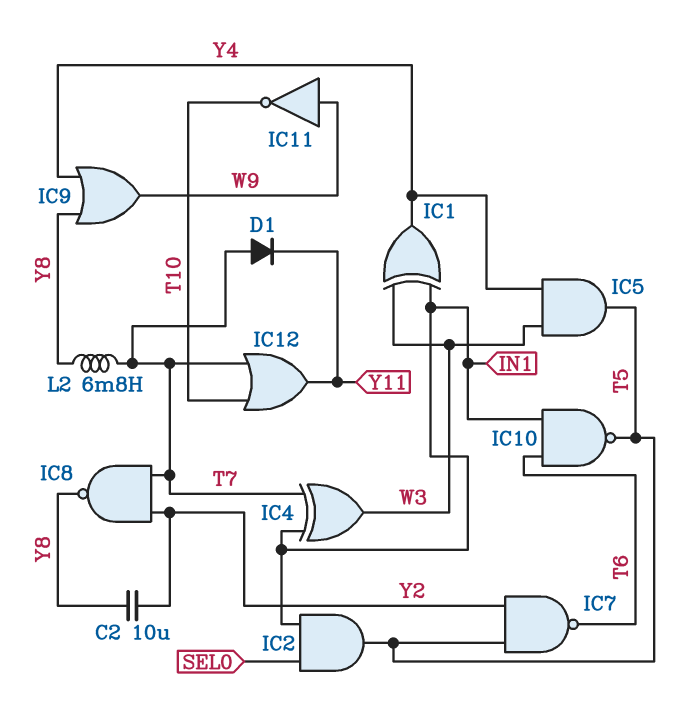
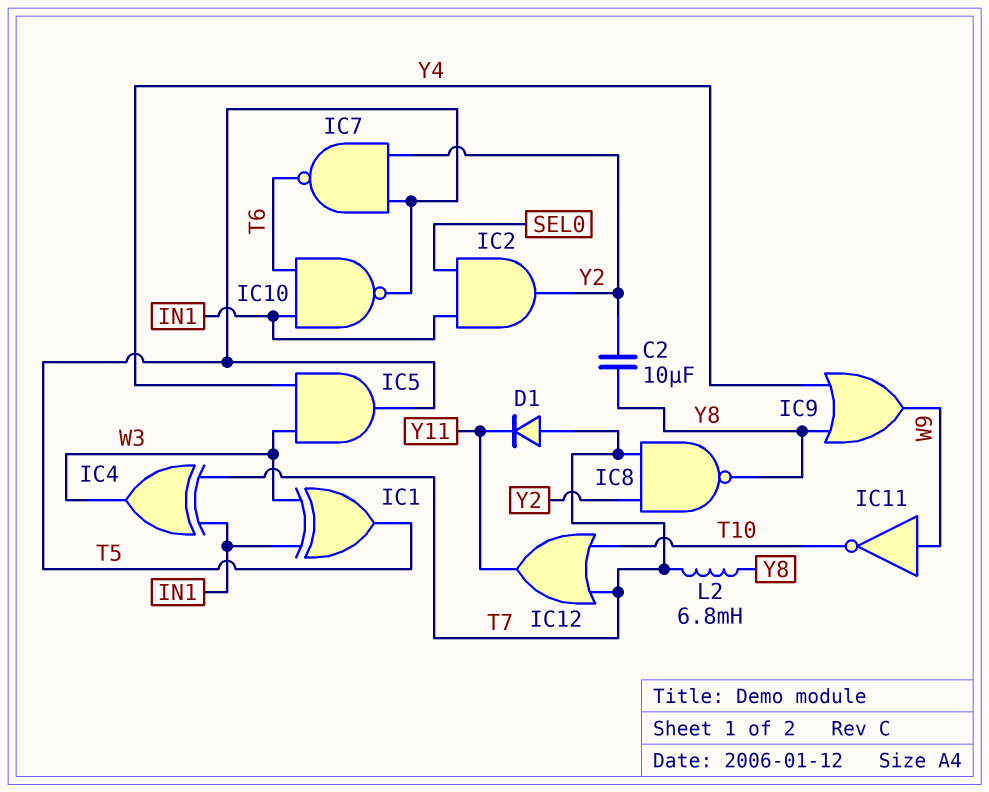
IC1: XOR (in IN1, in W3, out Y4) -> XOR (in IN1, in W3, out T5)
IC2: AND (in IN1, in SEL0, out T5) -> AND (in IN1, in SEL0, out Y2)

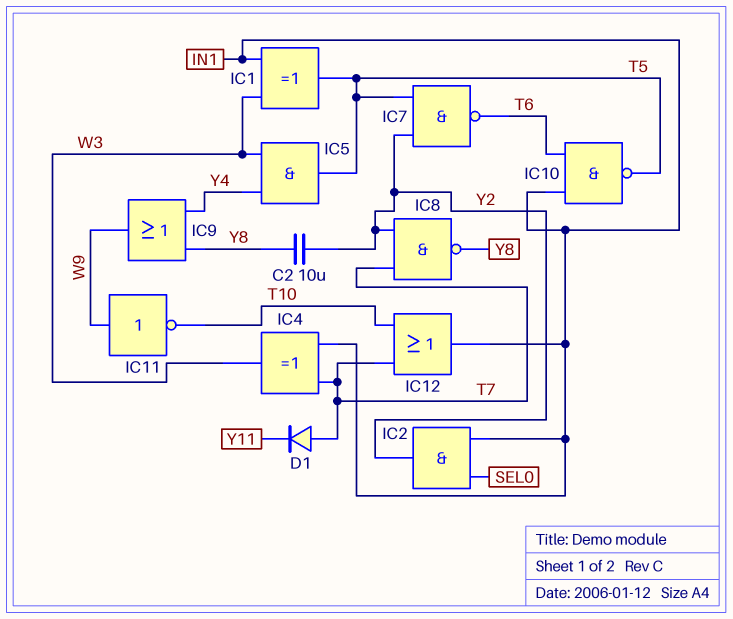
IC12: OR (in T7, in T10, out Y11) -> OR (in T7, in T10, out IN1)
L2: 6.8mH (T7, Y8) -> none

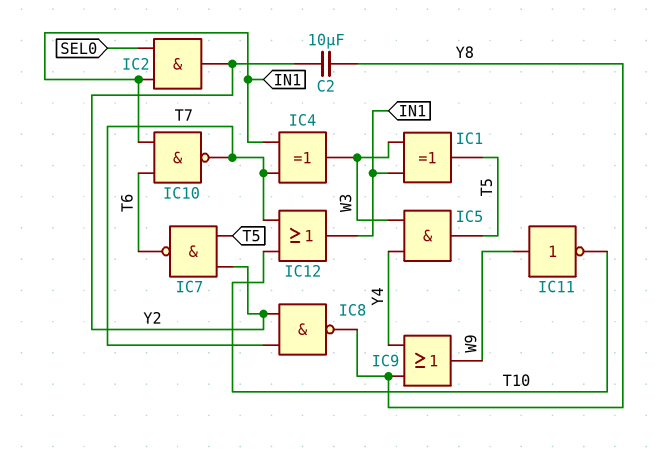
D1: diode (A T7, K Y11) -> none
IC10: NAND (in IN1, in T6, out T5) -> NAND (in IN1, in T6, out T7)

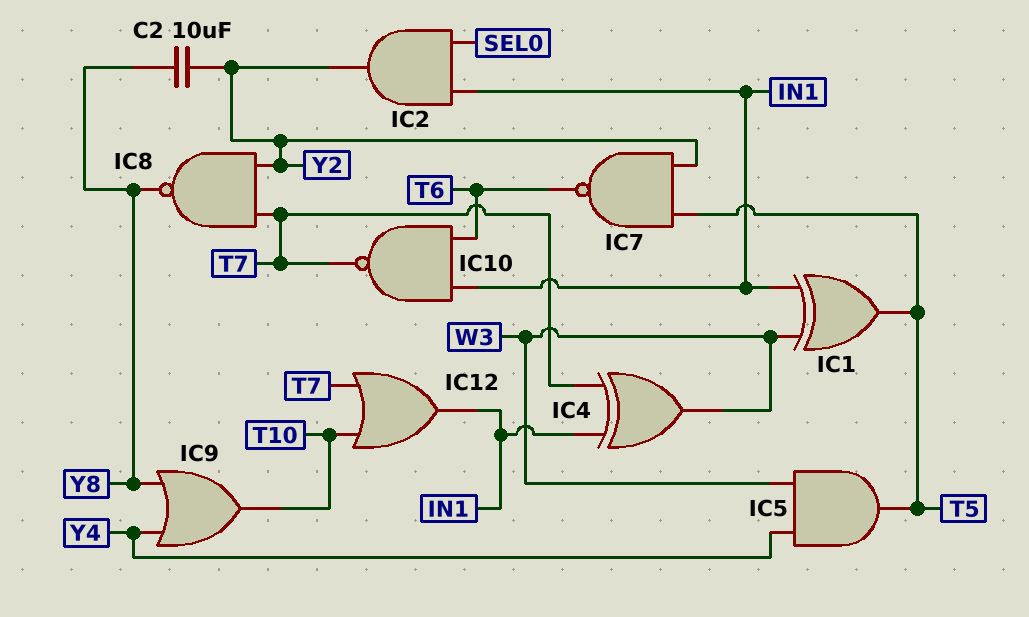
IC9: OR (in Y4, in Y8, out W9) -> OR (in Y4, in Y8, out T10)
IC11: NOT (in W9, out T10) -> none

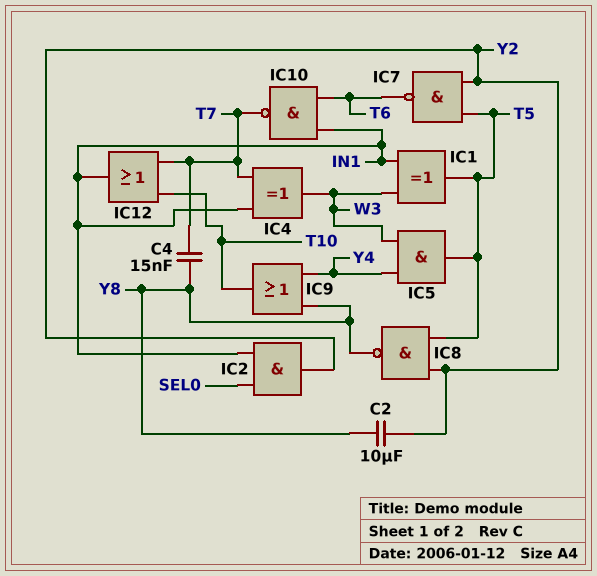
C4: none -> 15nF (T7, Y8)
IC8: NAND (in T7, in Y2, out Y8) -> NAND (in T5, in Y2, out Y8)

